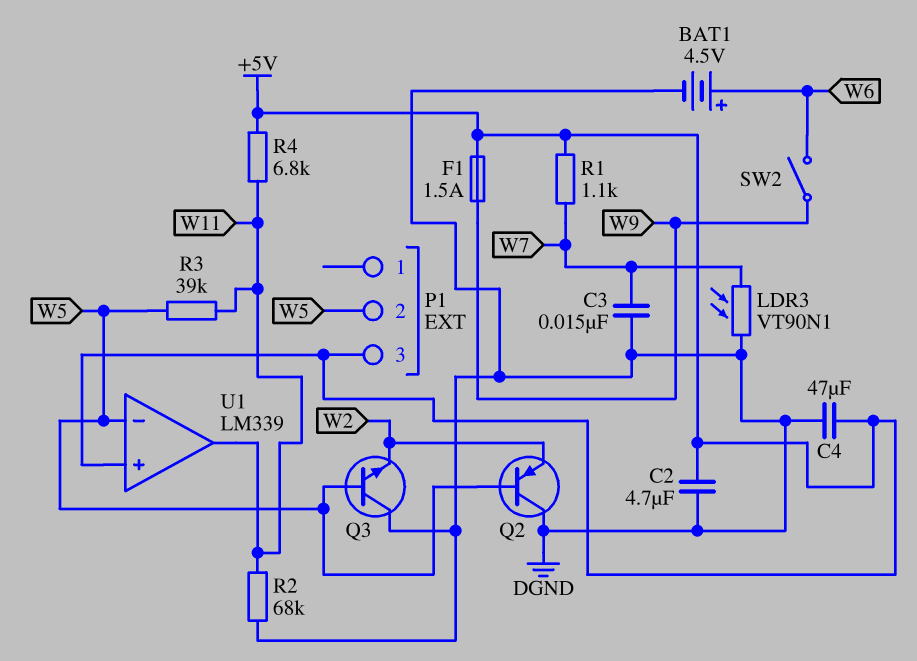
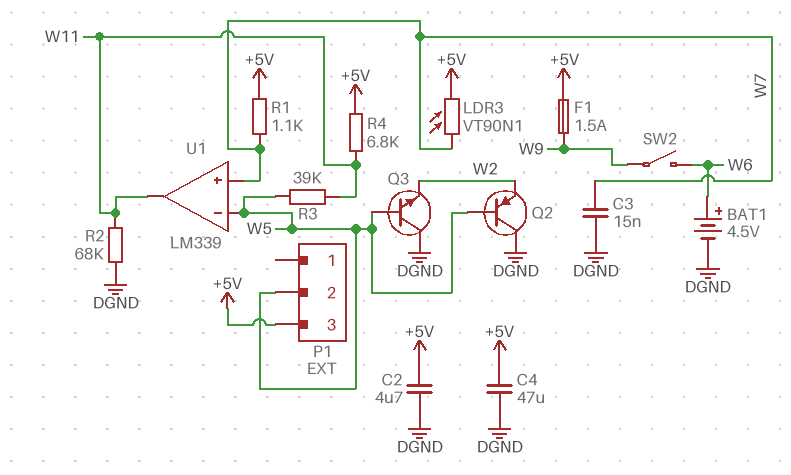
LDR3: VT90N1 (DGND, W7) -> VT90N1 (+5V, W7)
U1 pin in+: +5V -> W7

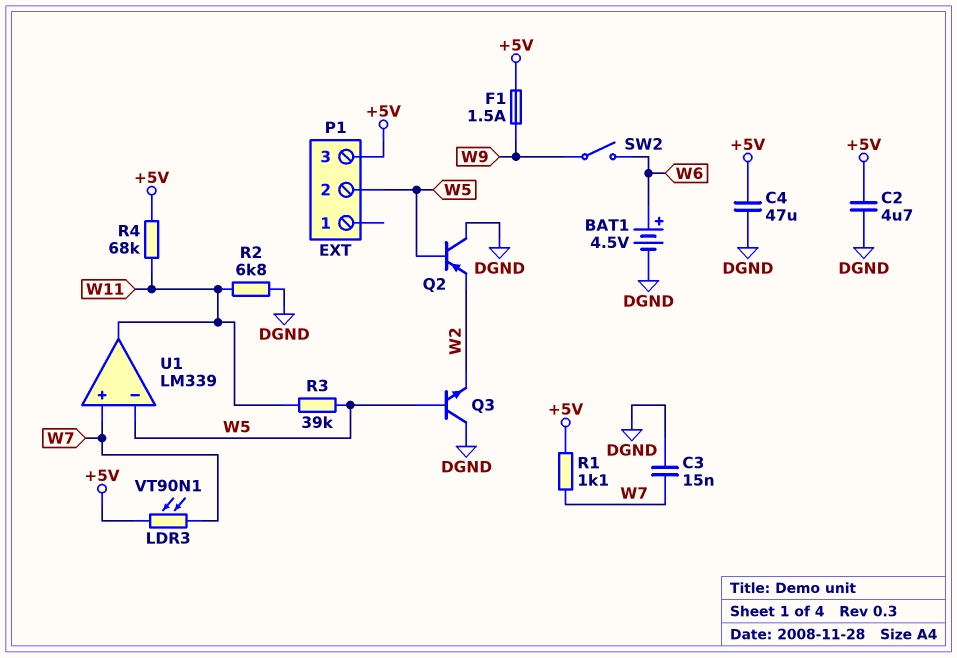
R2: 68k (DGND, W11) -> 6.8k (DGND, W11)
R4: 6.8k (+5V, W11) -> 68k (+5V, W11)

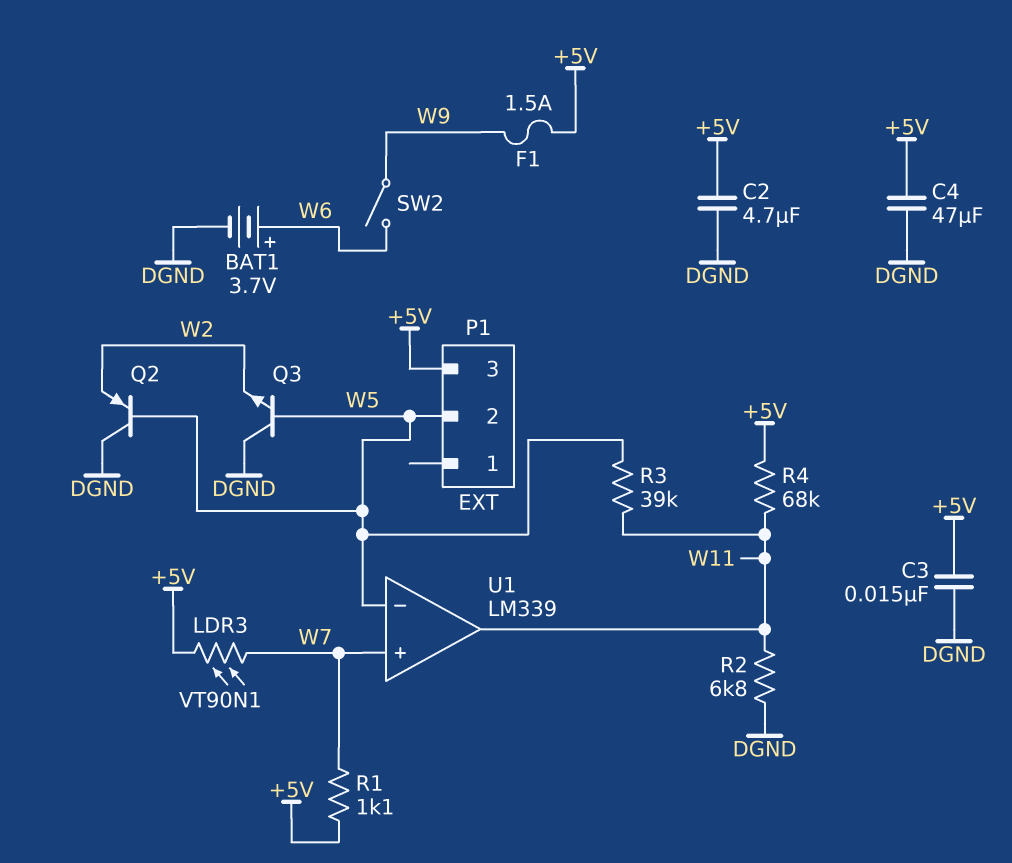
BAT1: 4.5V (plus W6, minus DGND) -> 3.7V (plus W6, minus DGND)
C3: 15nF (DGND, W7) -> 15nF (+5V, DGND)

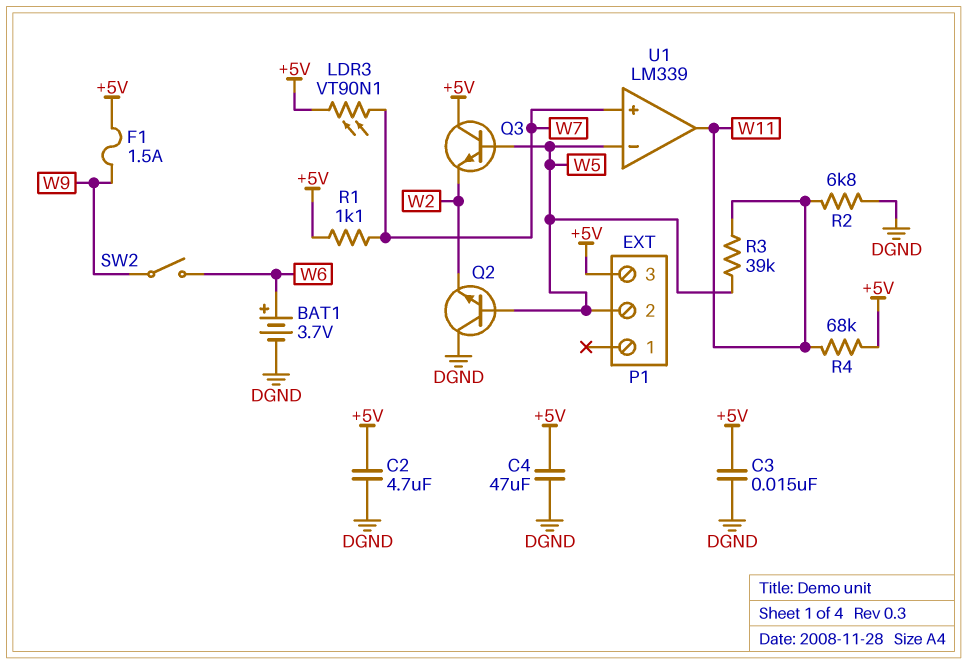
Q2: PNP (B W5, C DGND, E W2) -> NPN (B W5, C DGND, E W2)
Q3: NPN (B W5, C DGND, E W2) -> NPN (B W5, C +5V, E W2)

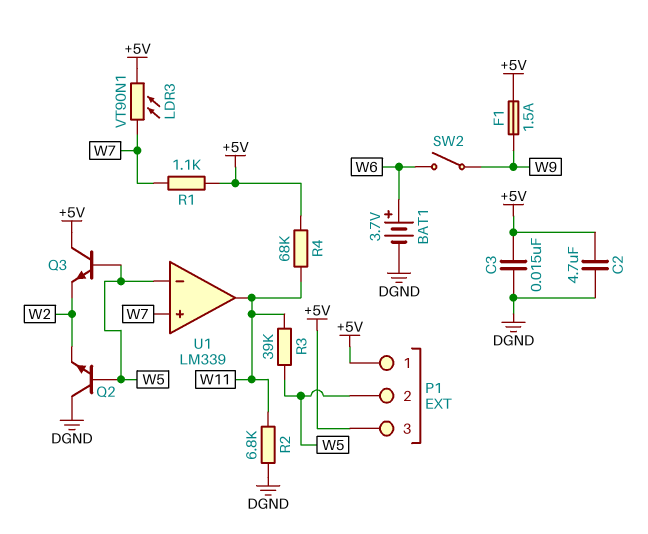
C4: 47uF (+5V, DGND) -> none
P1 pin 1: none -> +5V

